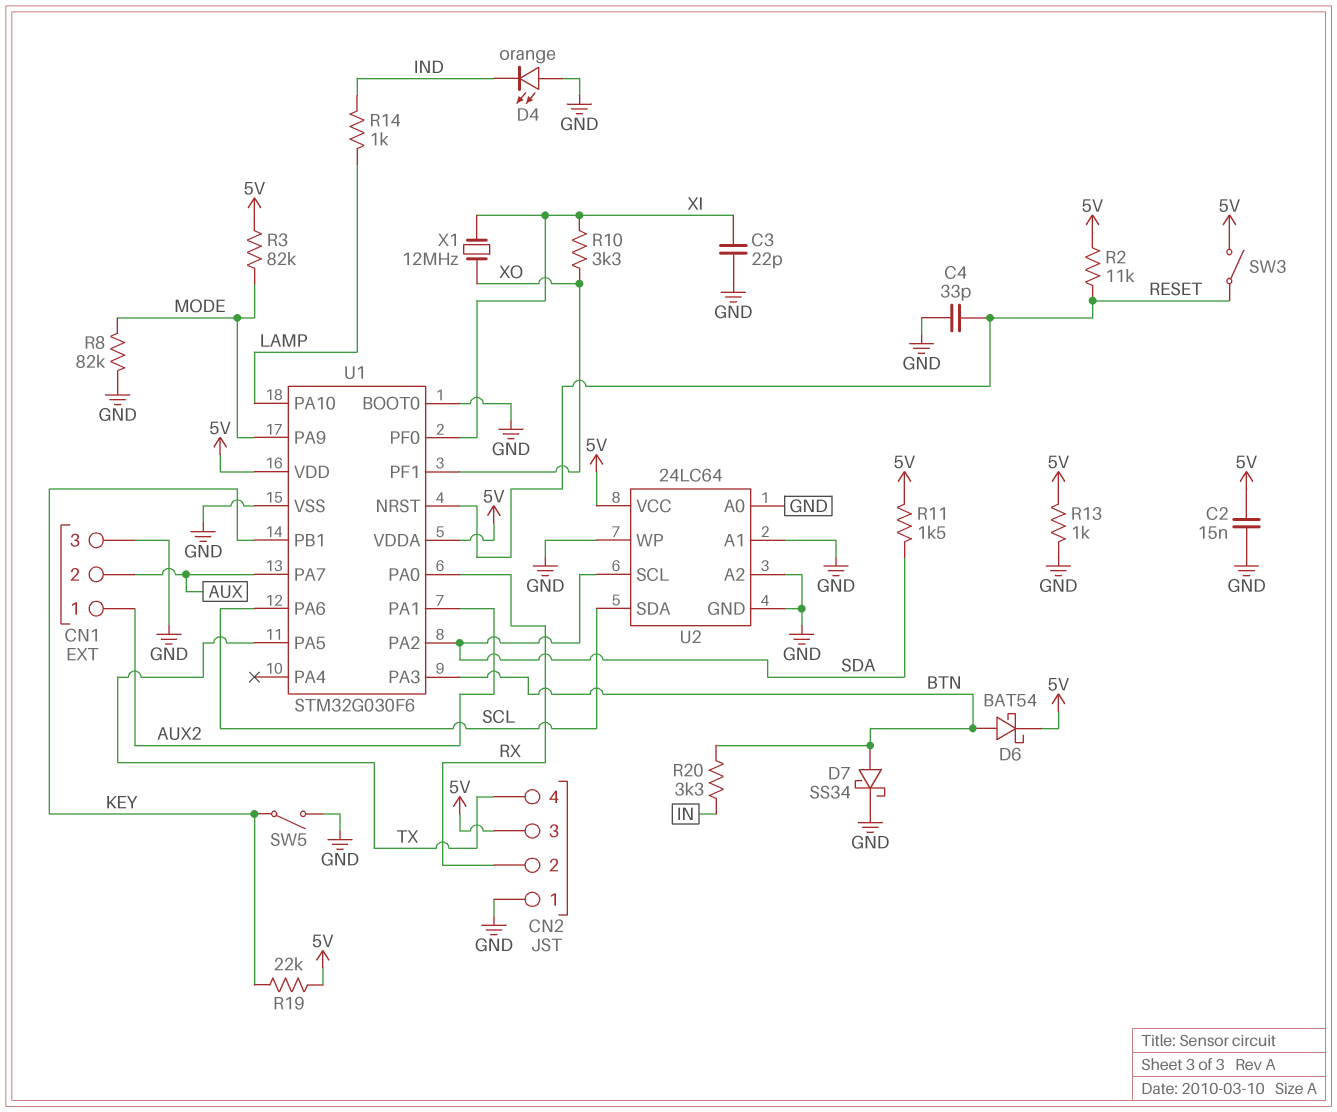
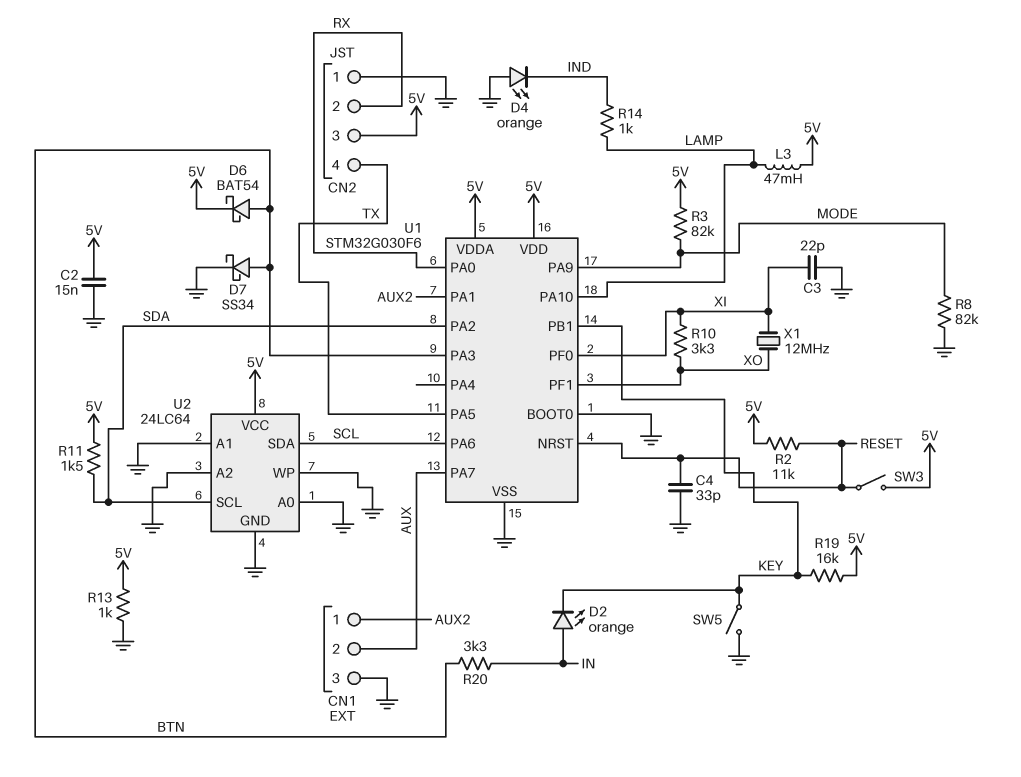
D2: none -> LED orange (A IN, K KEY)
L3: none -> 47mH (5V, LAMP)
R19: 22k (5V, KEY) -> 16k (5V, KEY)

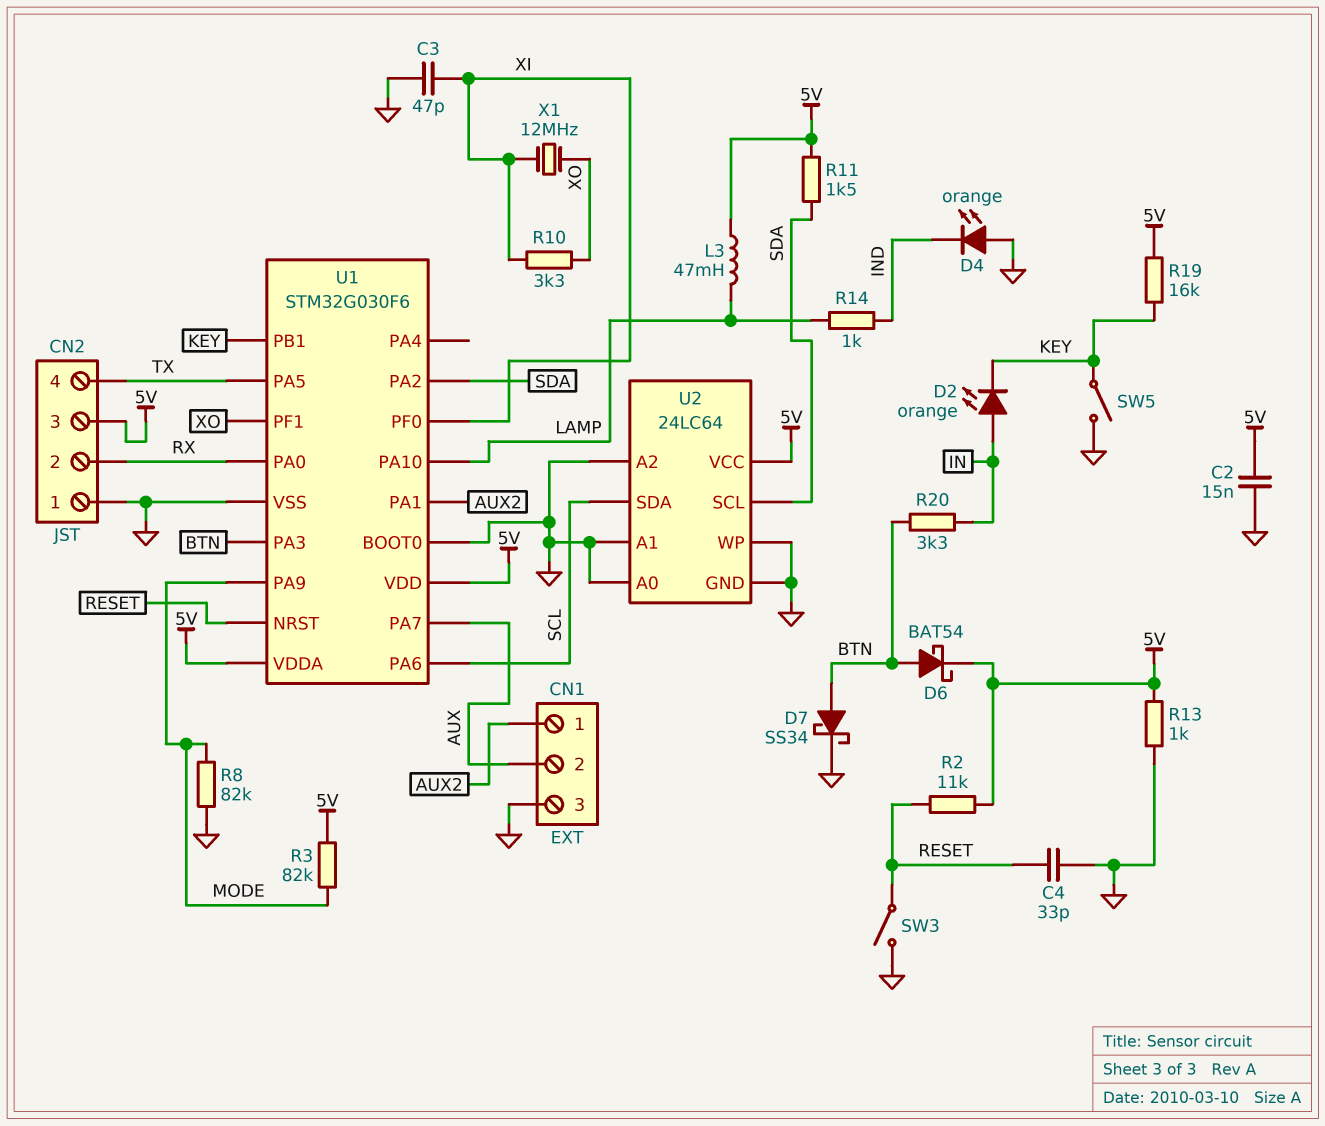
C3: 22pF (GND, XI) -> 47pF (GND, XI)
SW3: switch (5V, RESET) -> switch (GND, RESET)

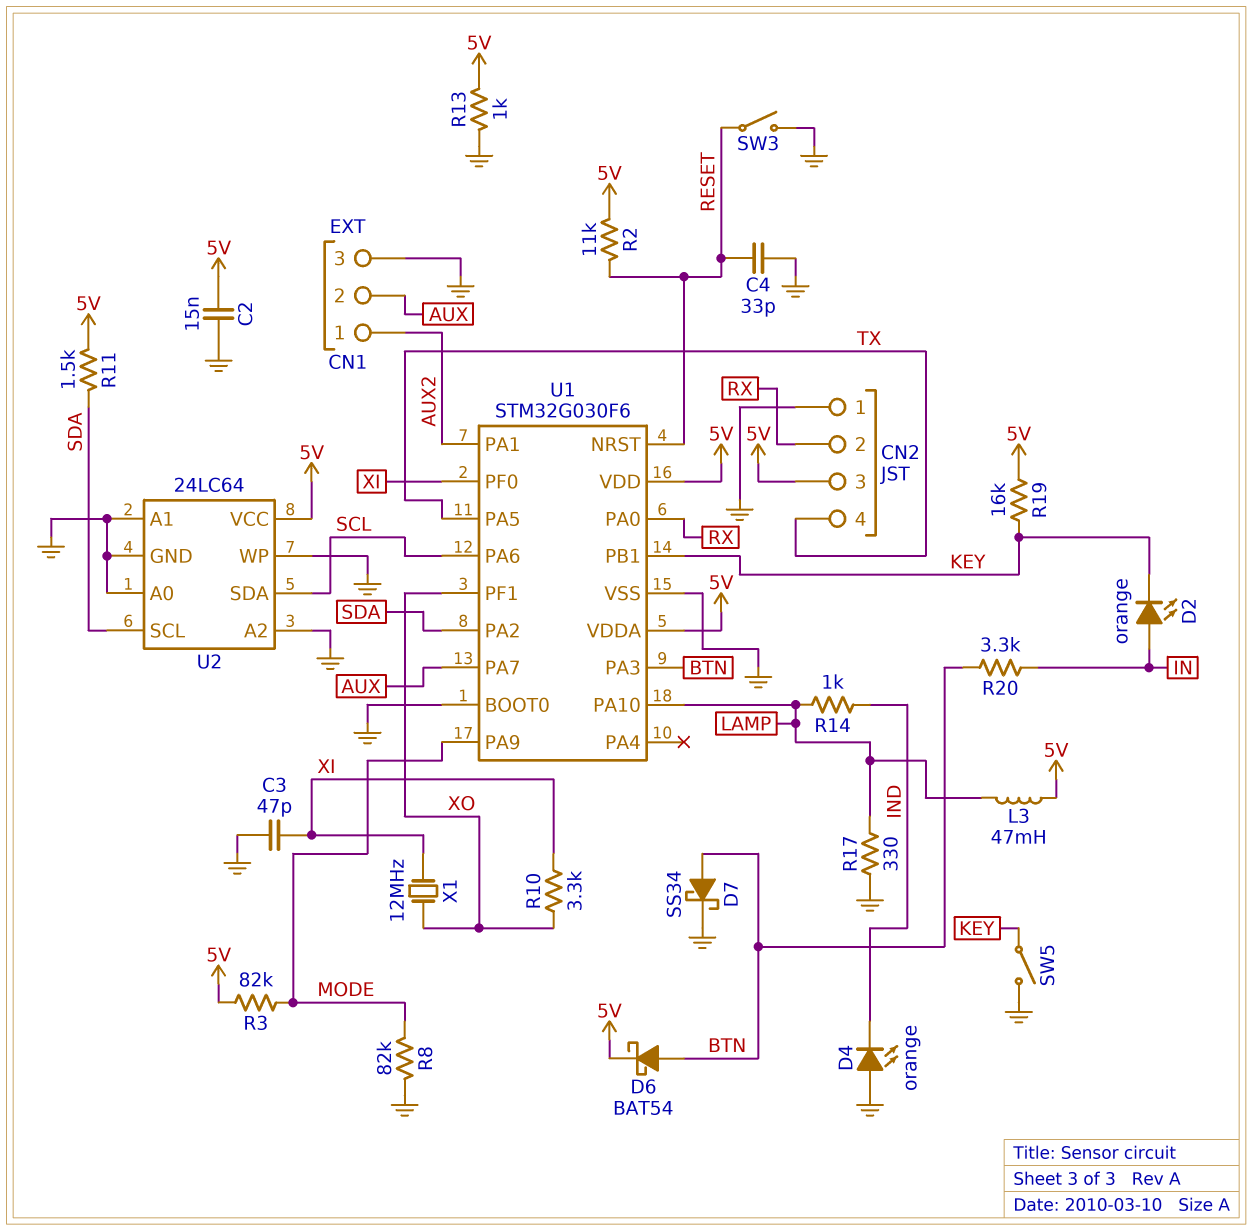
R17: none -> 330 (GND, LAMP)

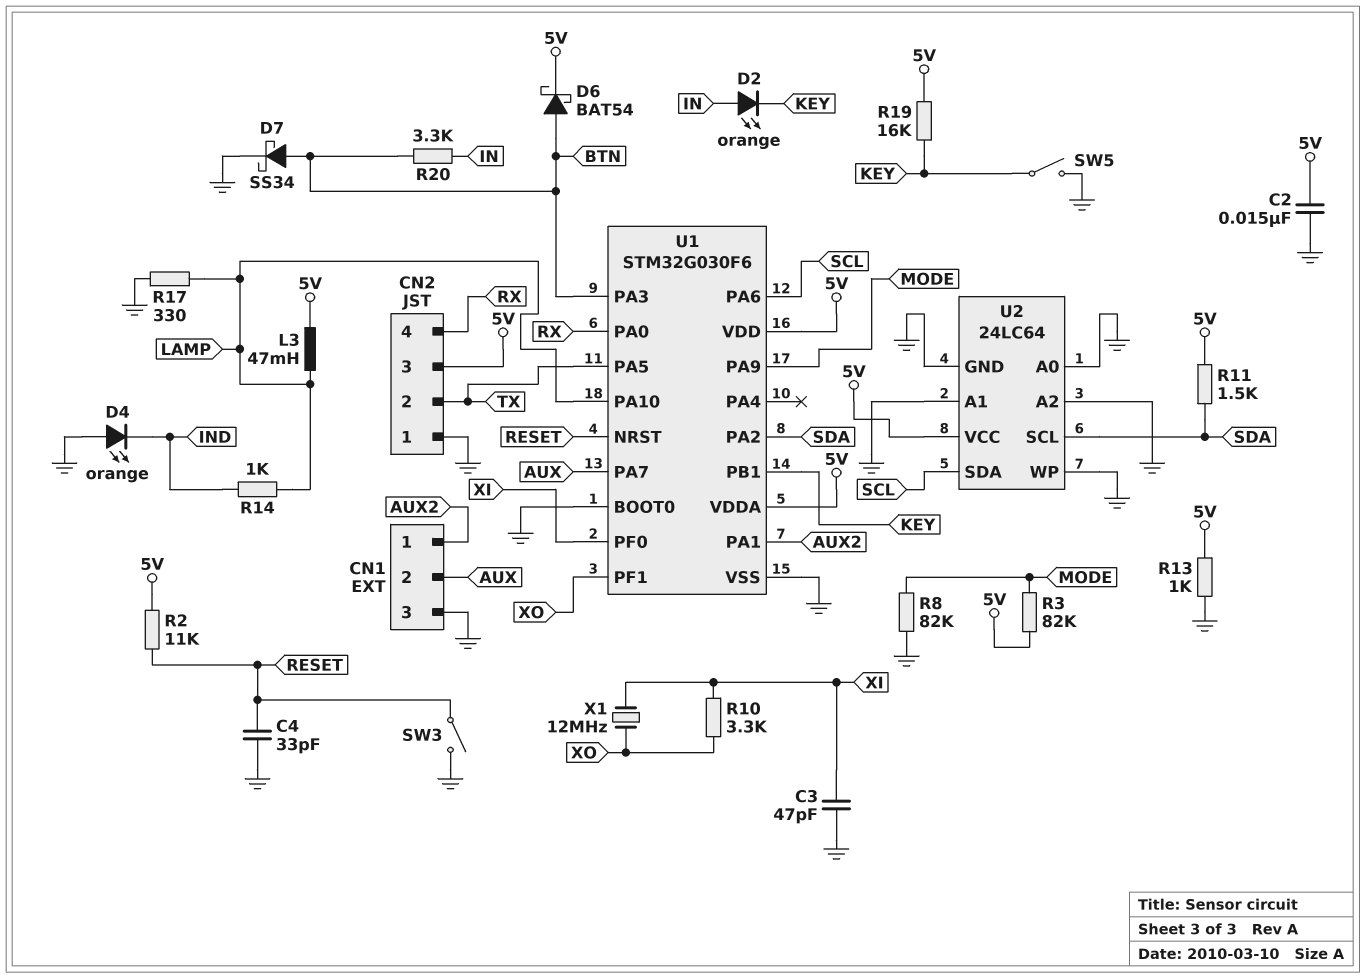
CN2 pin 2: RX -> TX
CN2 pin 4: TX -> RX

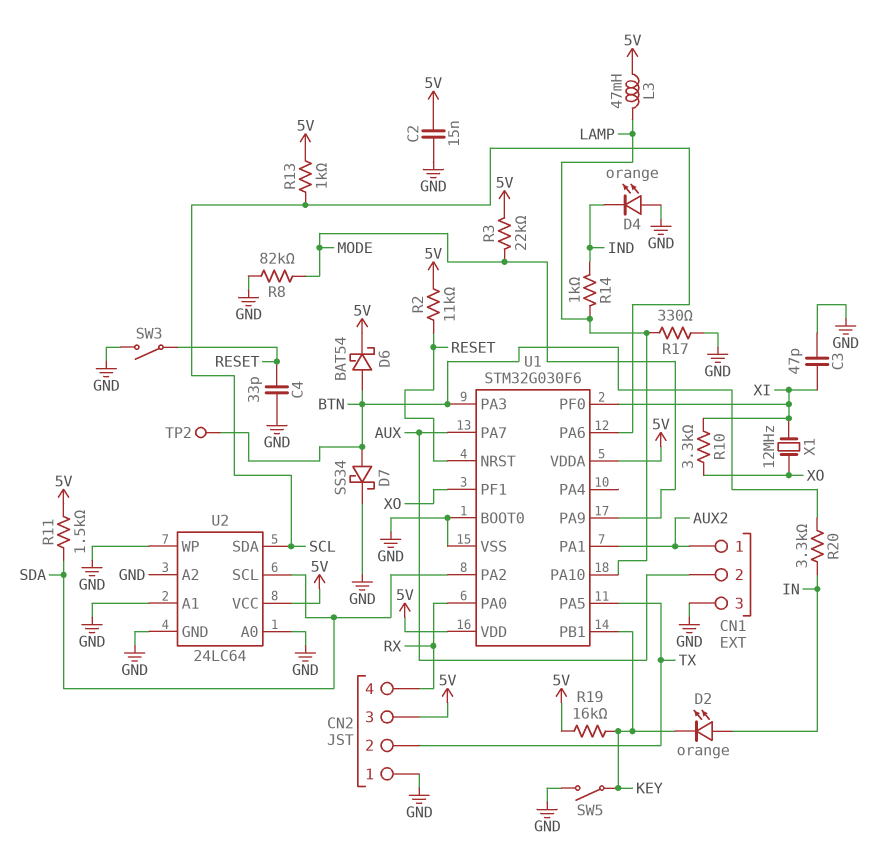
R3: 82k (5V, MODE) -> 22k (5V, MODE)
R13: 1k (5V, GND) -> 1k (5V, SCL)
TP2: none -> test point (BTN)

